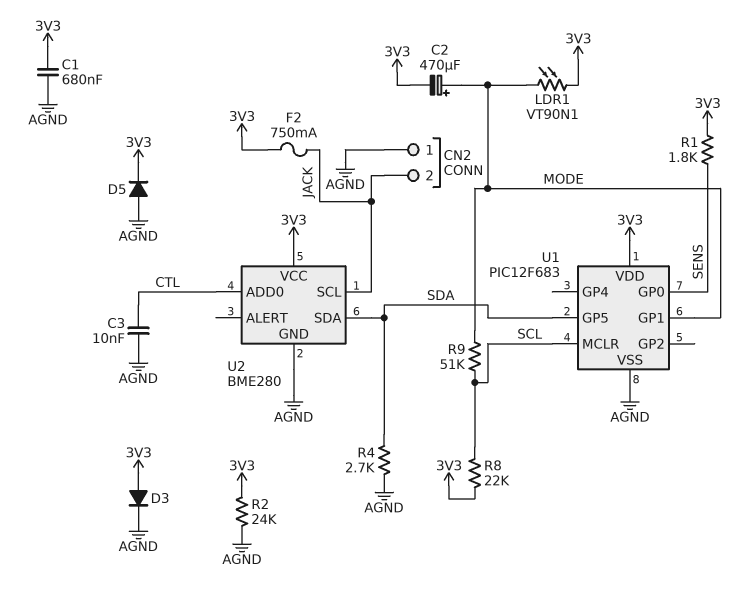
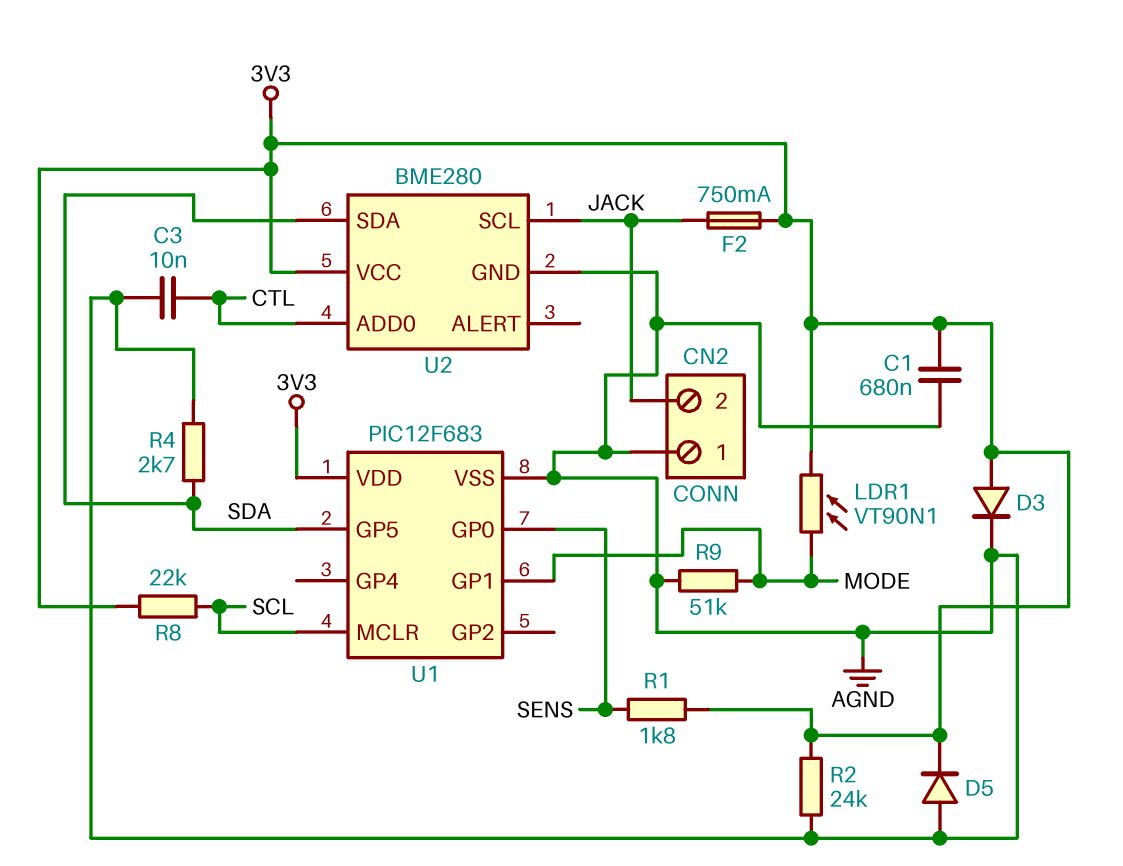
C2: 470uF (plus MODE, minus 3V3) -> none
R9: 51k (MODE, SCL) -> 51k (AGND, MODE)

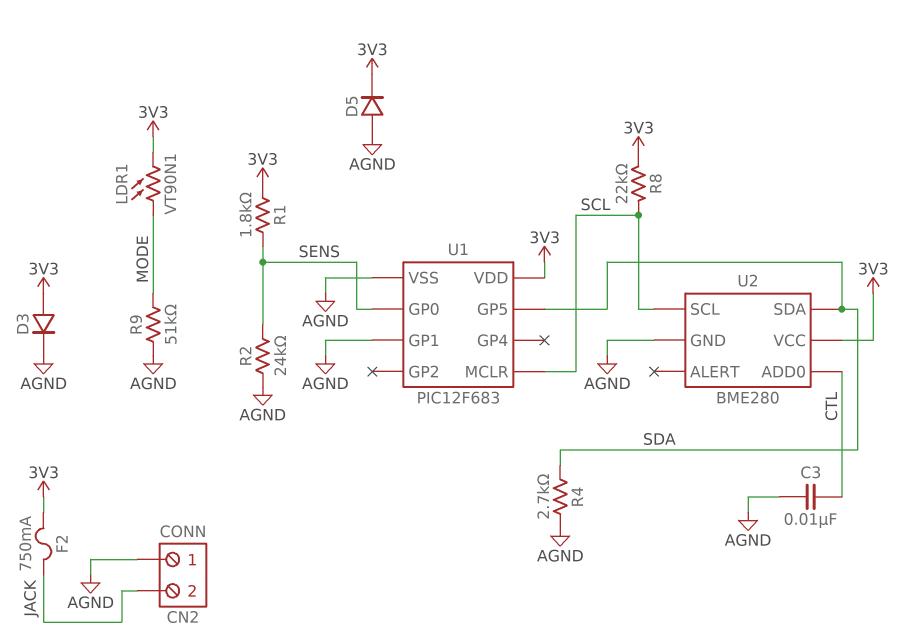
C1: 680nF (3V3, AGND) -> none
R2: 24k (3V3, AGND) -> 24k (AGND, SENS)
U1 pin GP1: MODE -> AGND
U2 pin SCL: JACK -> SCL

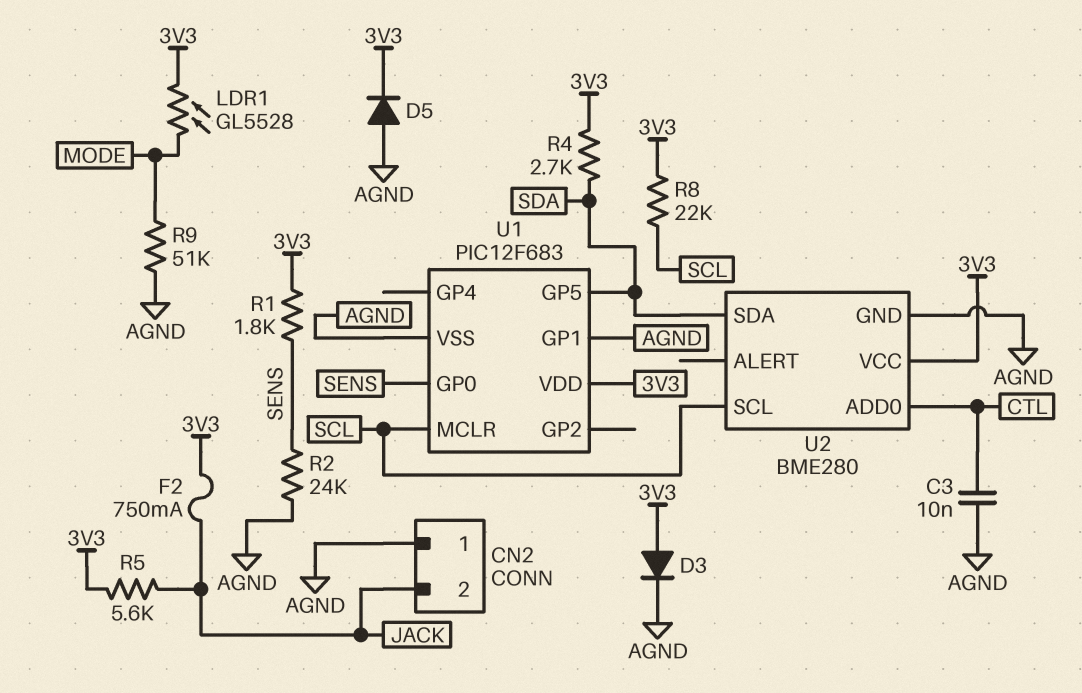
LDR1: VT90N1 (3V3, MODE) -> GL5528 (3V3, MODE)
R4: 2.7k (AGND, SDA) -> 2.7k (3V3, SDA)
R5: none -> 5.6k (3V3, JACK)

